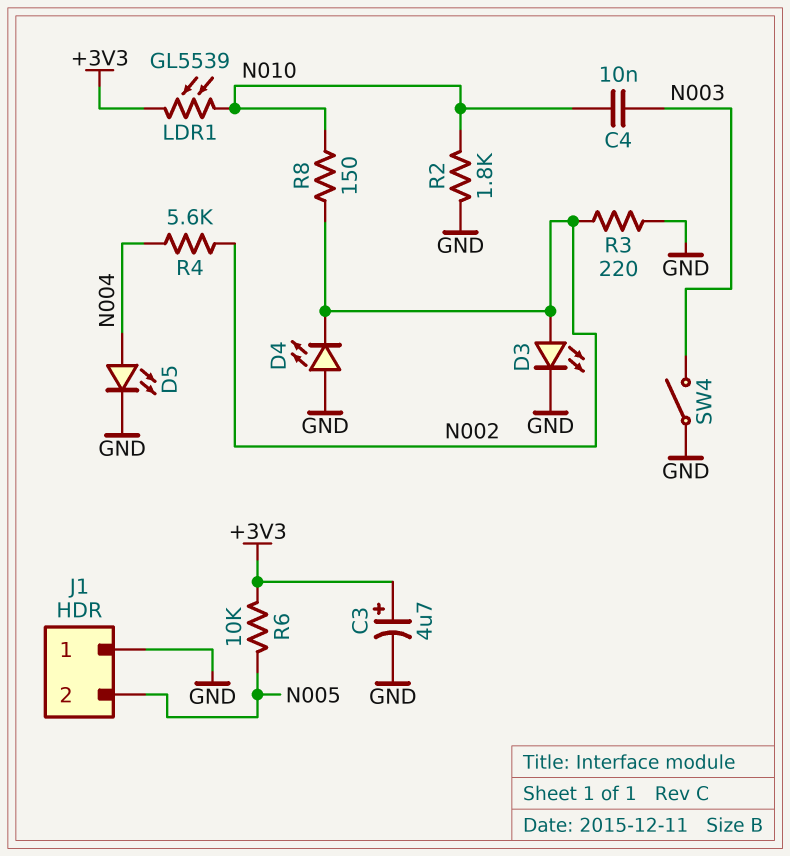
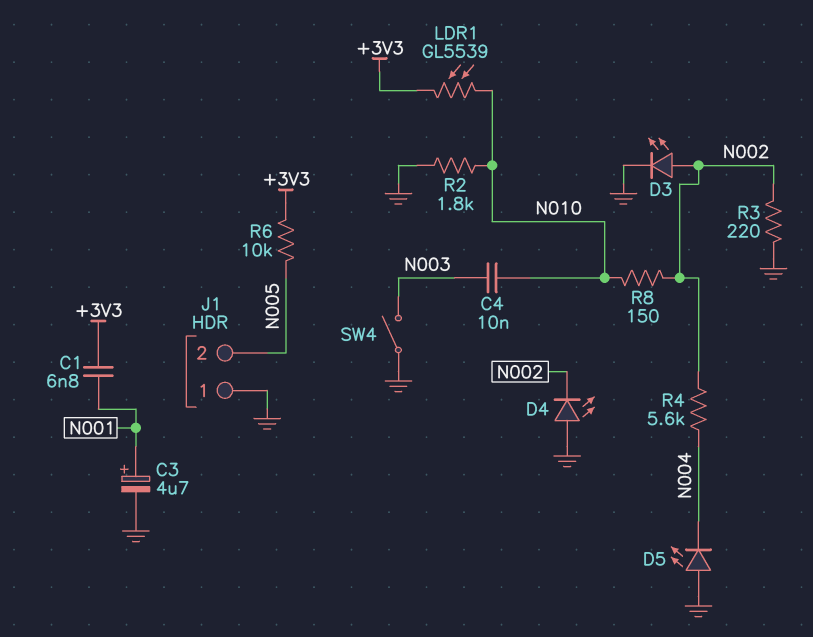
C1: none -> 6.8nF (+3V3, N001)
C3: 4.7uF (plus +3V3, minus GND) -> 4.7uF (plus N001, minus GND)
D5: LED (A N004, K GND) -> LED (A GND, K N004)

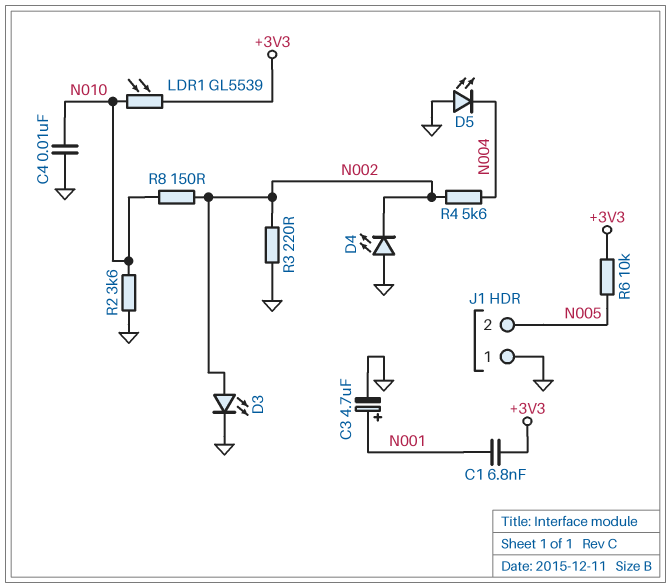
C4: 10nF (N003, N010) -> 10nF (GND, N010)
R2: 1.8k (GND, N010) -> 3.6k (GND, N010)
SW4: switch (GND, N003) -> none

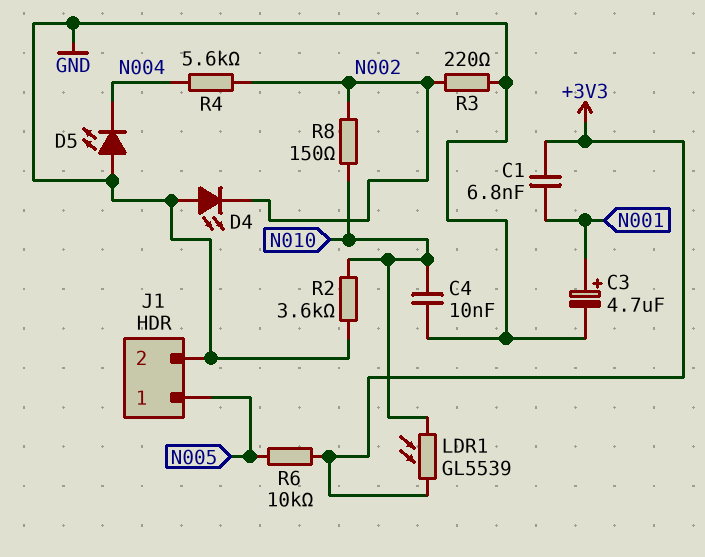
D3: LED (A N002, K GND) -> none
J1 pin 1: GND -> N005
J1 pin 2: N005 -> GND

